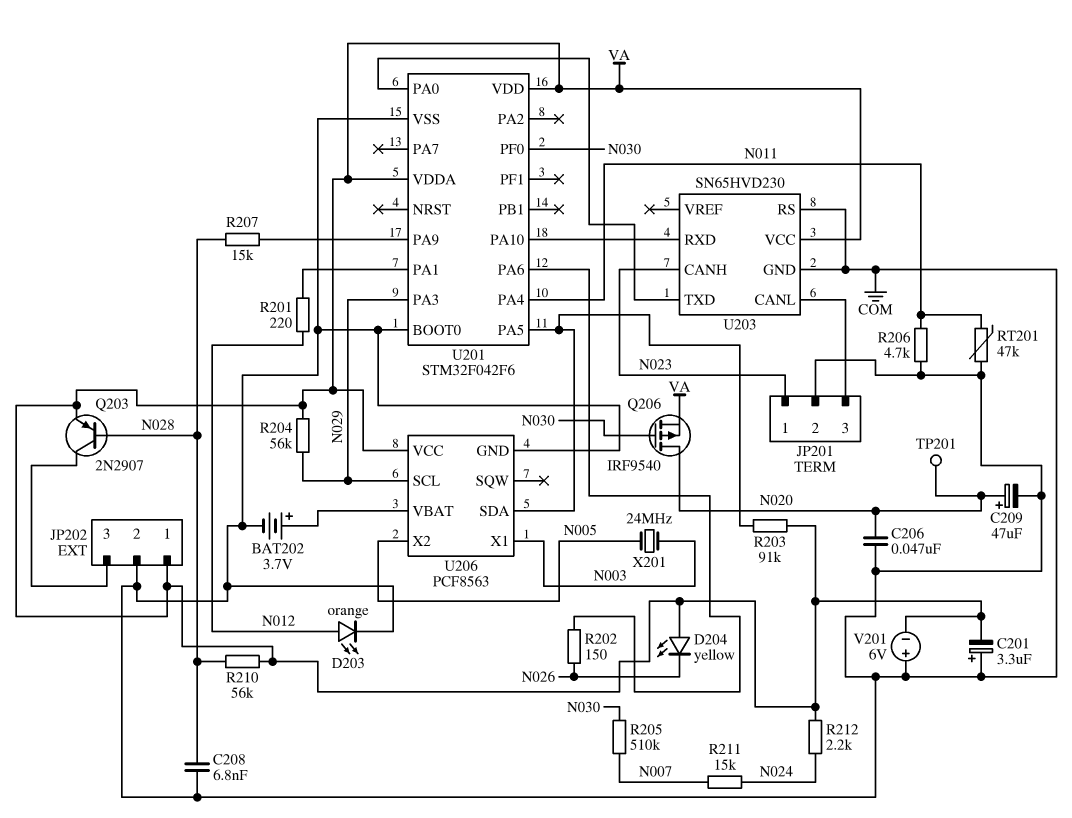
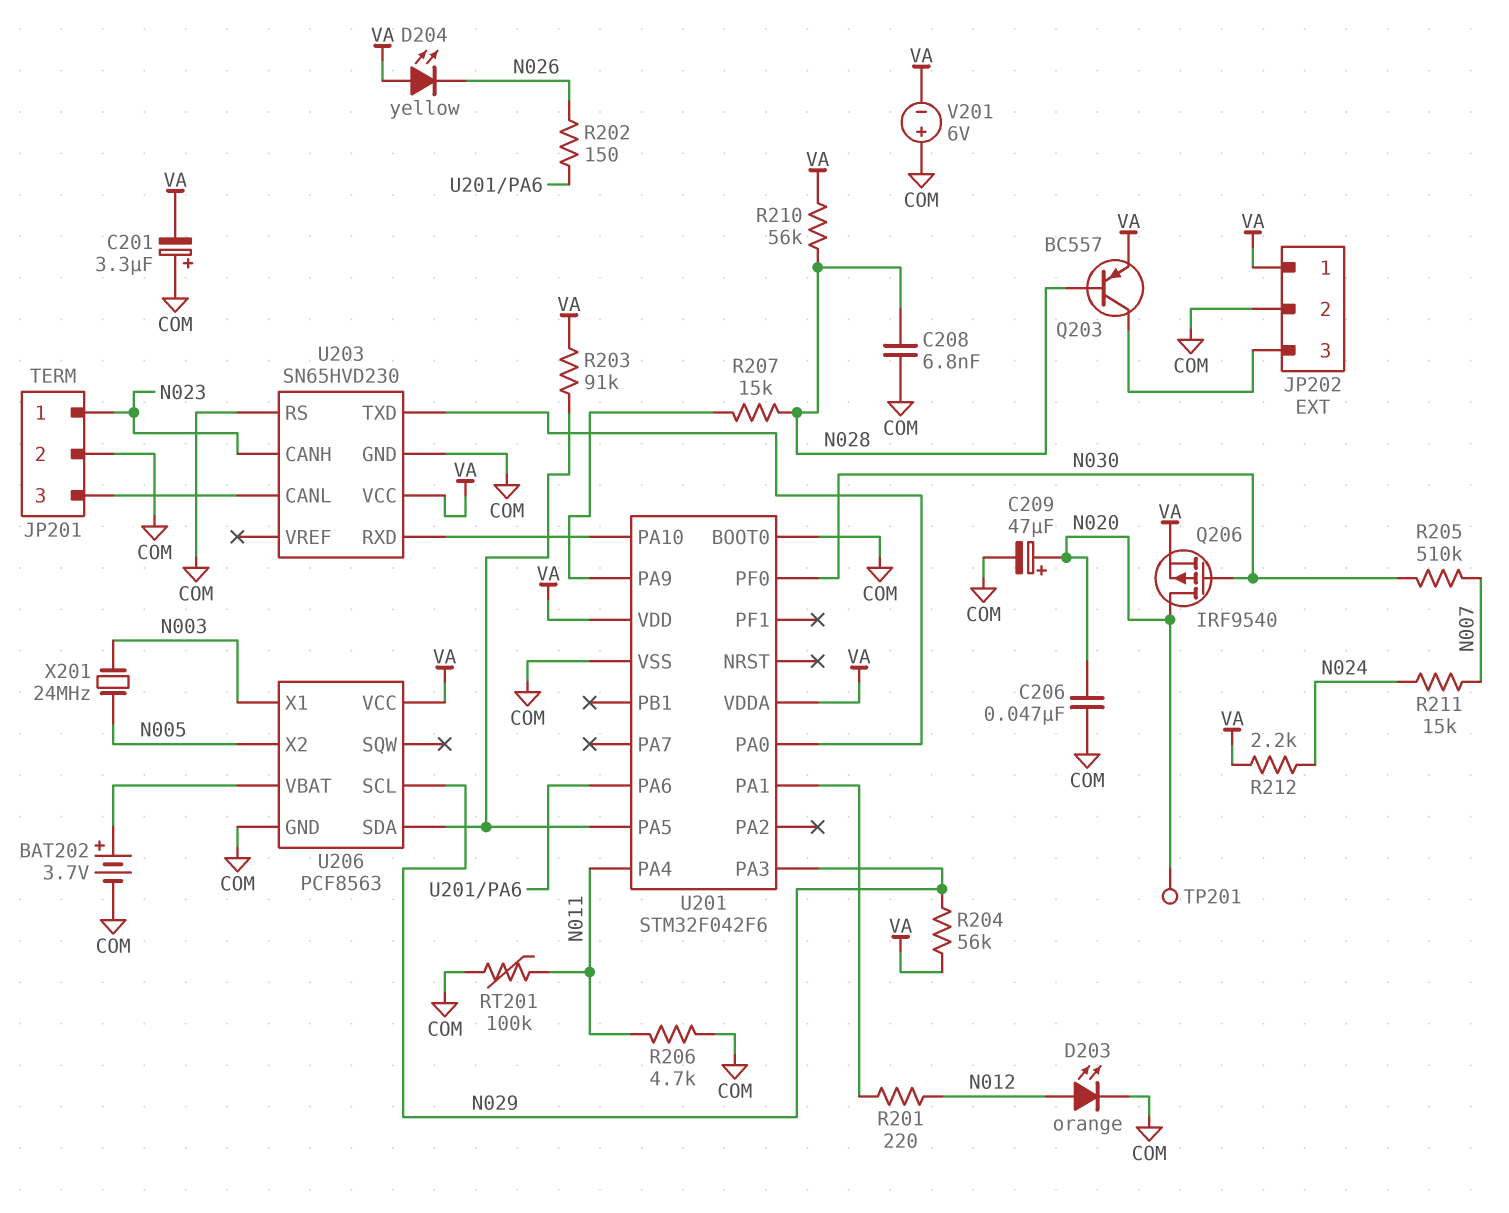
Q203: PNP 2N2907 (B N028, C JP202/3, E VA) -> PNP BC557 (B N028, C JP202/3, E VA)
RT201: 47k (COM, N011) -> 100k (COM, N011)

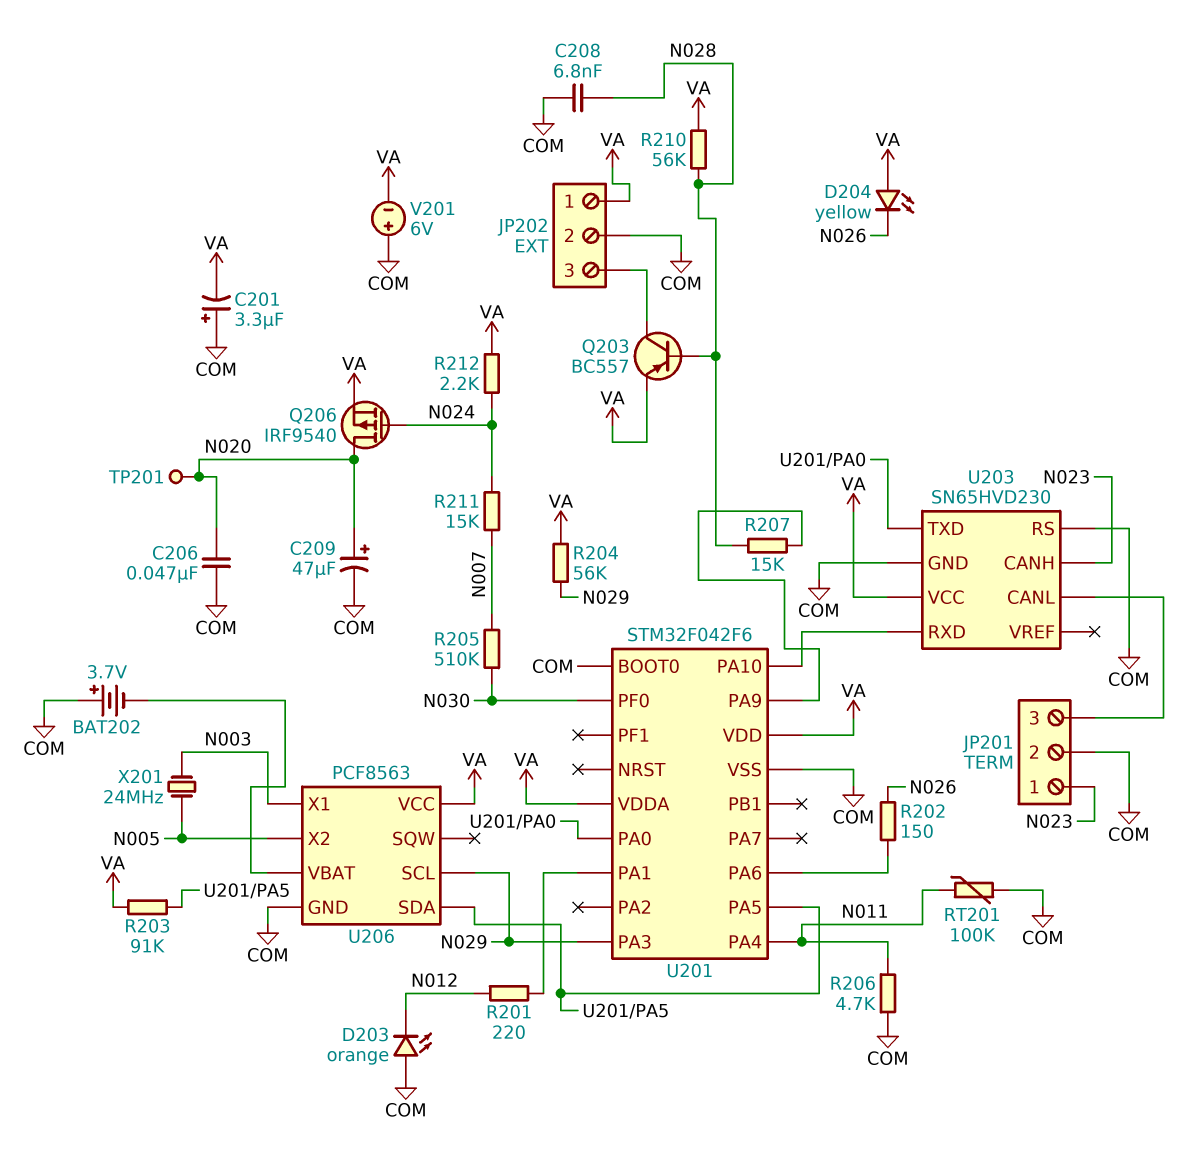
BAT202: 3.7V (plus U206/VBAT, minus COM) -> 3.7V (plus COM, minus U206/VBAT)
D203: LED orange (A N012, K COM) -> LED orange (A COM, K N012)
Q206: PMOS IRF9540 (G N030, D N020, S VA) -> PMOS IRF9540 (G N024, D N020, S VA)

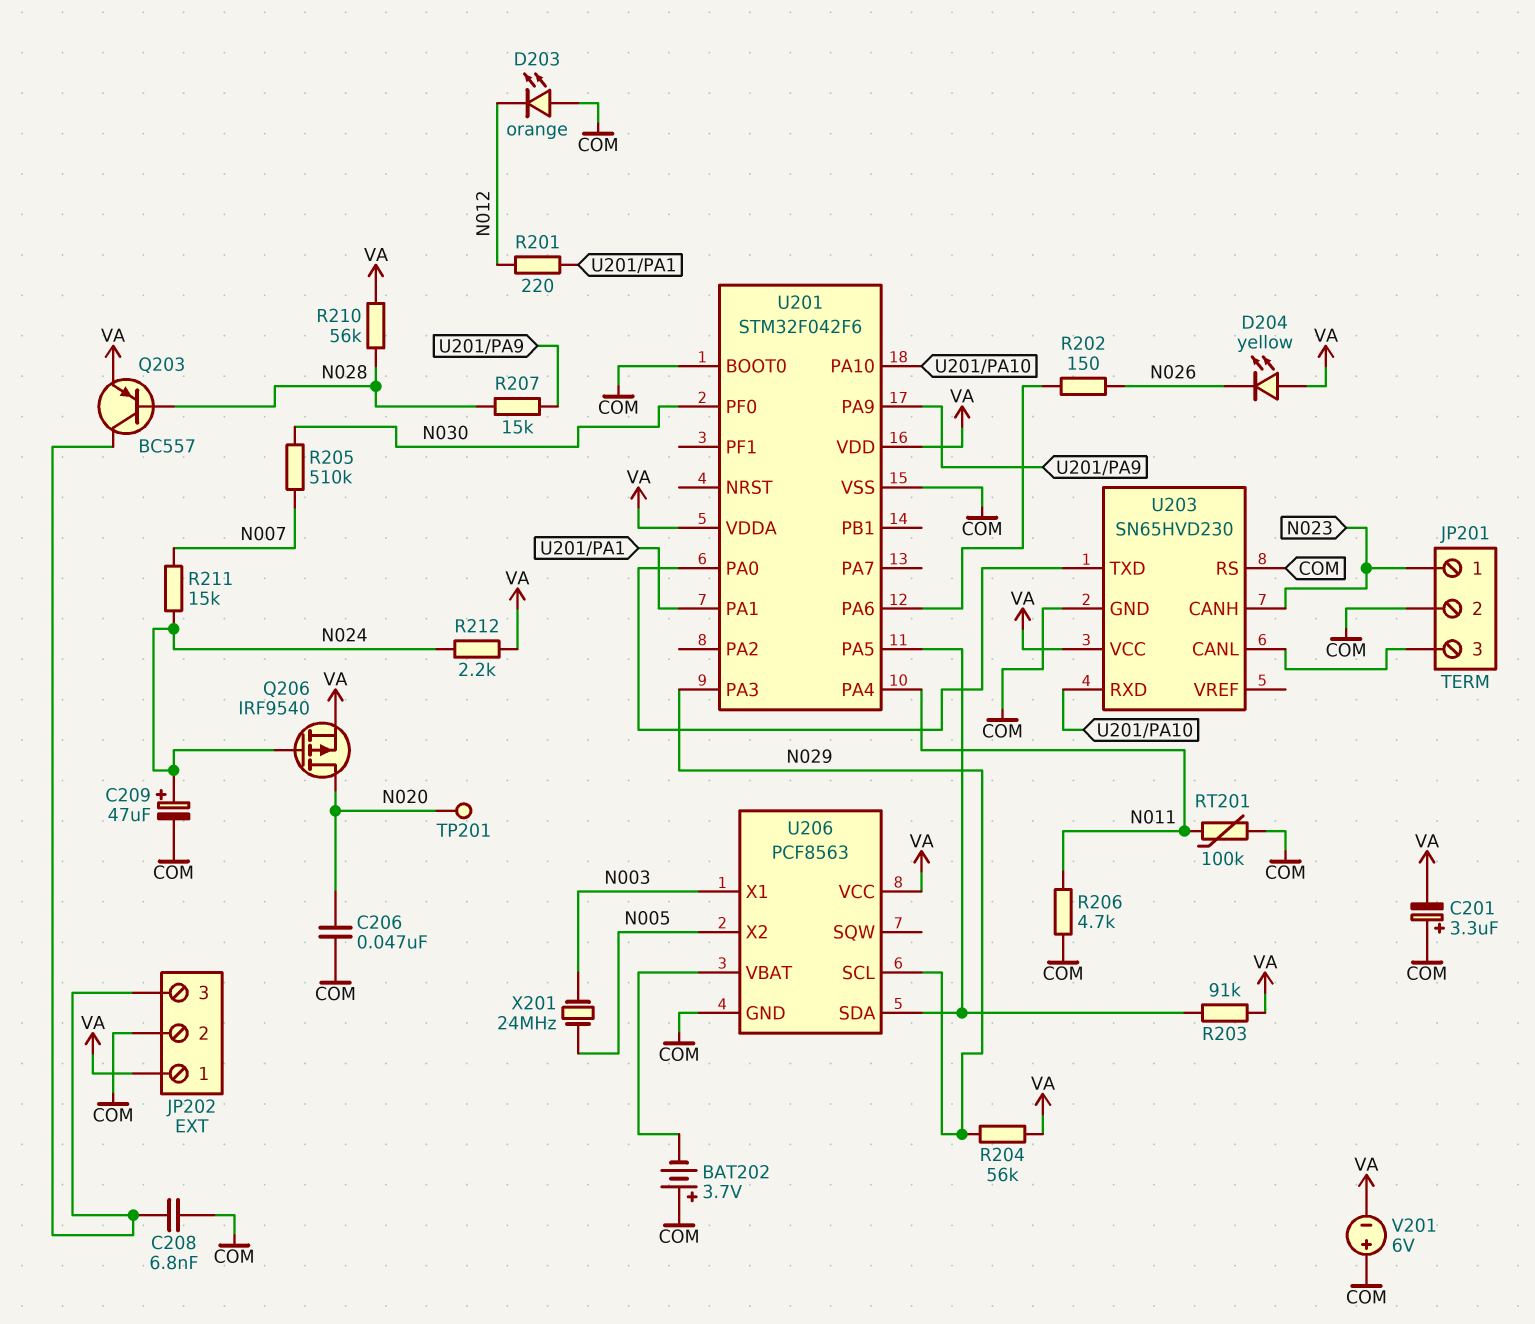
C208: 6.8nF (COM, N028) -> 6.8nF (COM, JP202/3)
C209: 47uF (plus N020, minus COM) -> 47uF (plus N024, minus COM)

